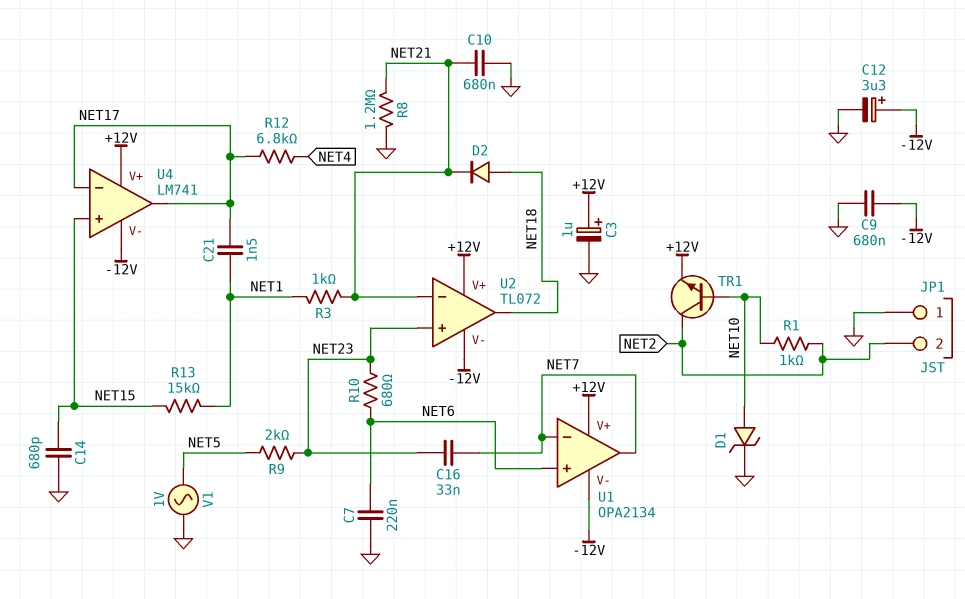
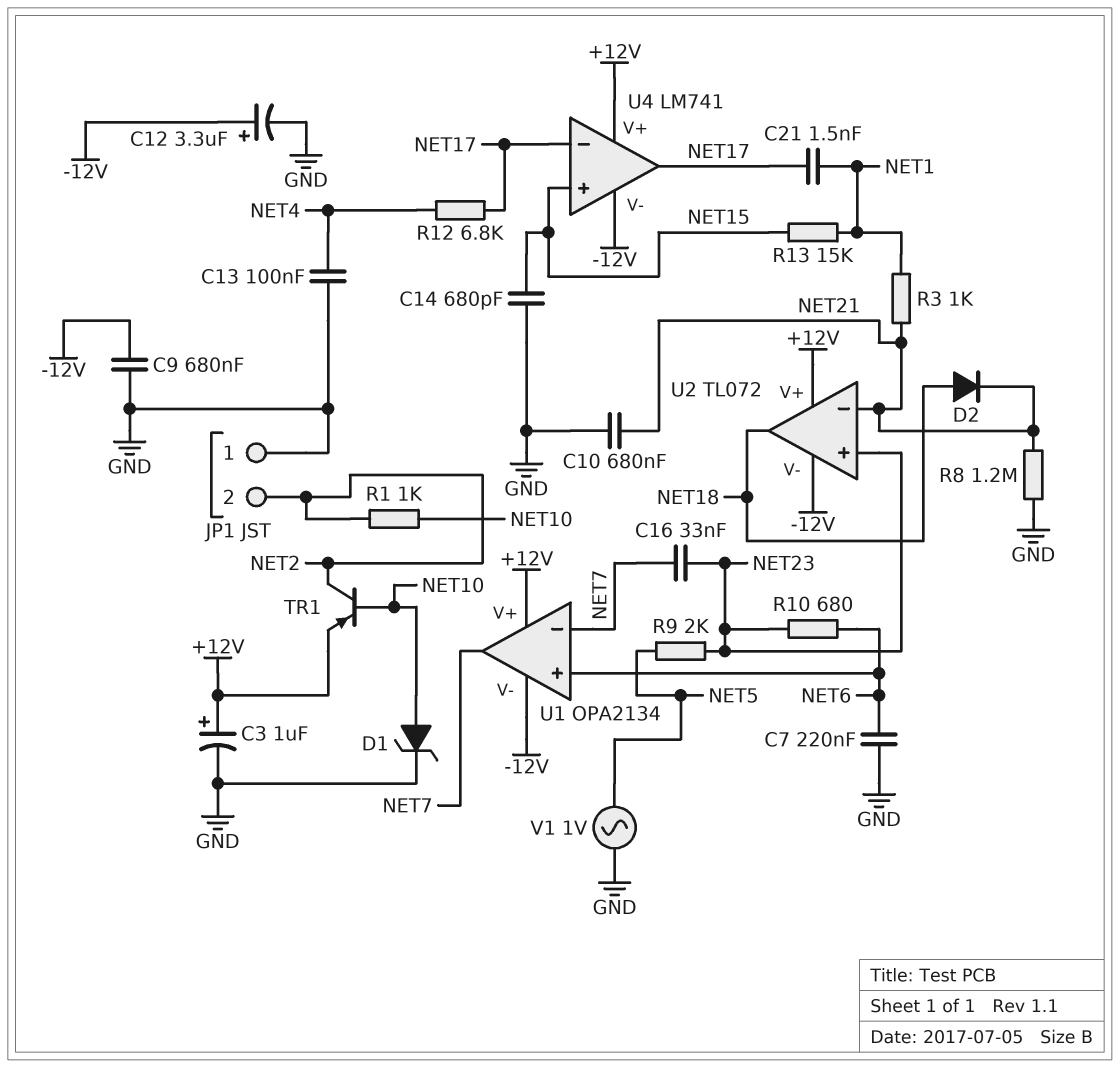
C13: none -> 100nF (GND, NET4)
TR1: NPN (B NET10, C NET2, E +12V) -> PNP (B NET10, C NET2, E +12V)

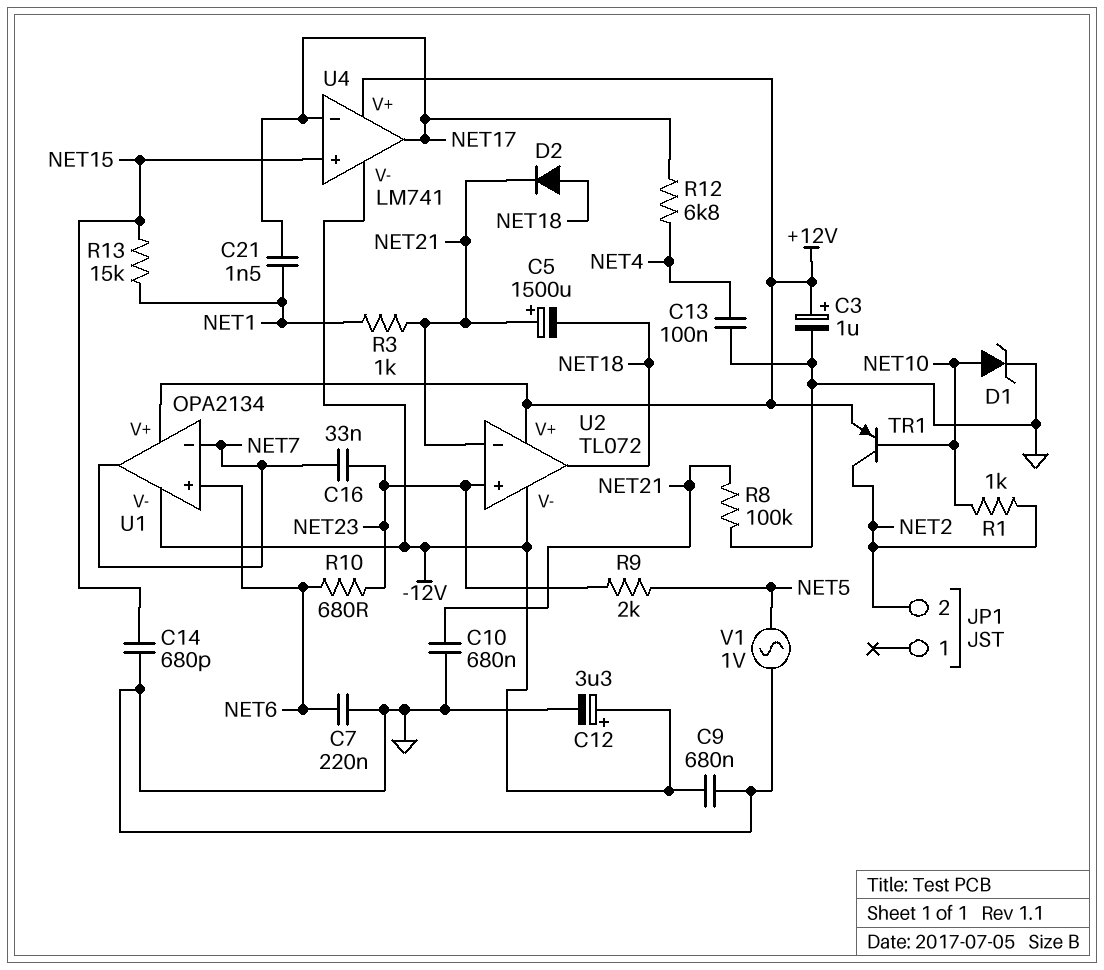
C5: none -> 1500uF (plus NET21, minus NET18)
JP1 pin 1: GND -> none
R8: 1.2M (GND, NET21) -> 100k (GND, NET21)

